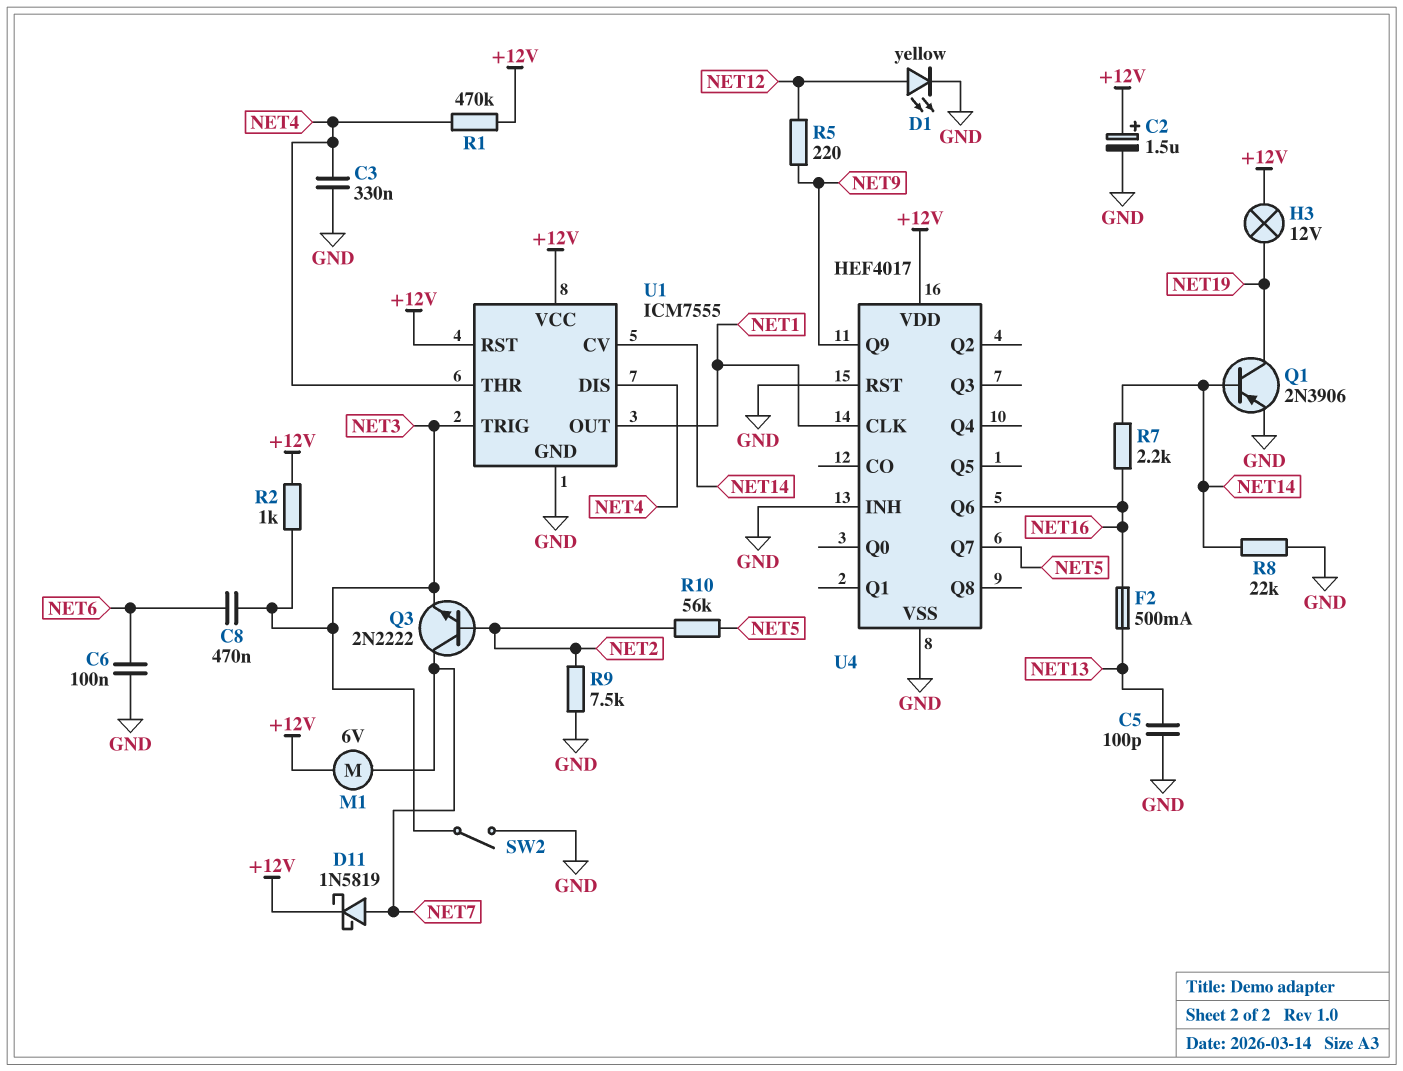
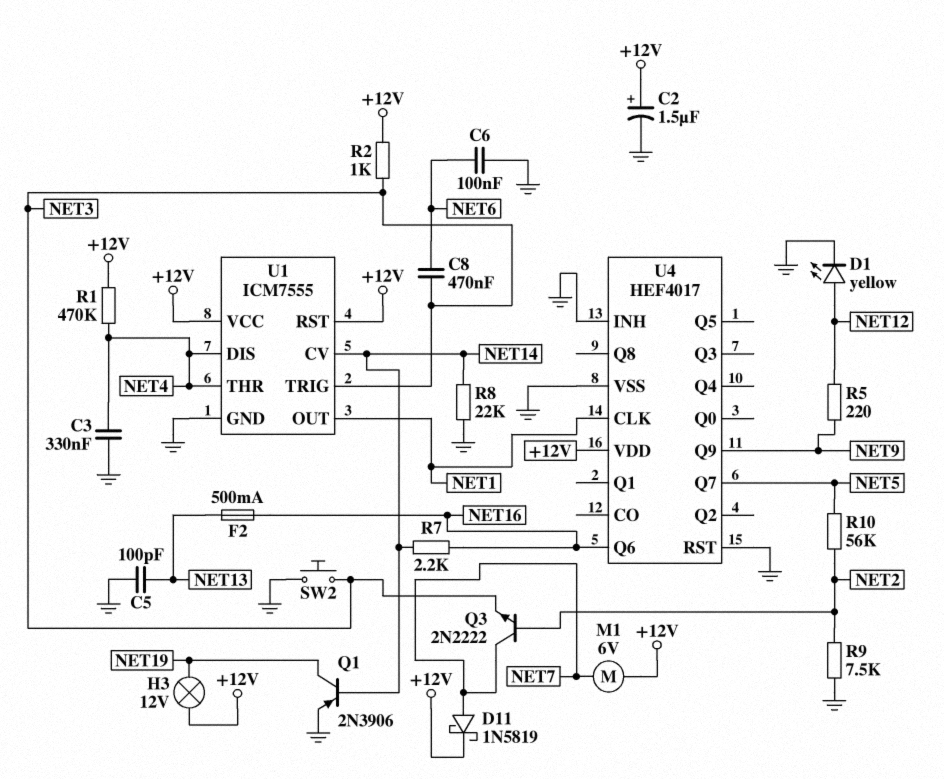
SW2: switch (GND, NET3) -> button (GND, NET3)

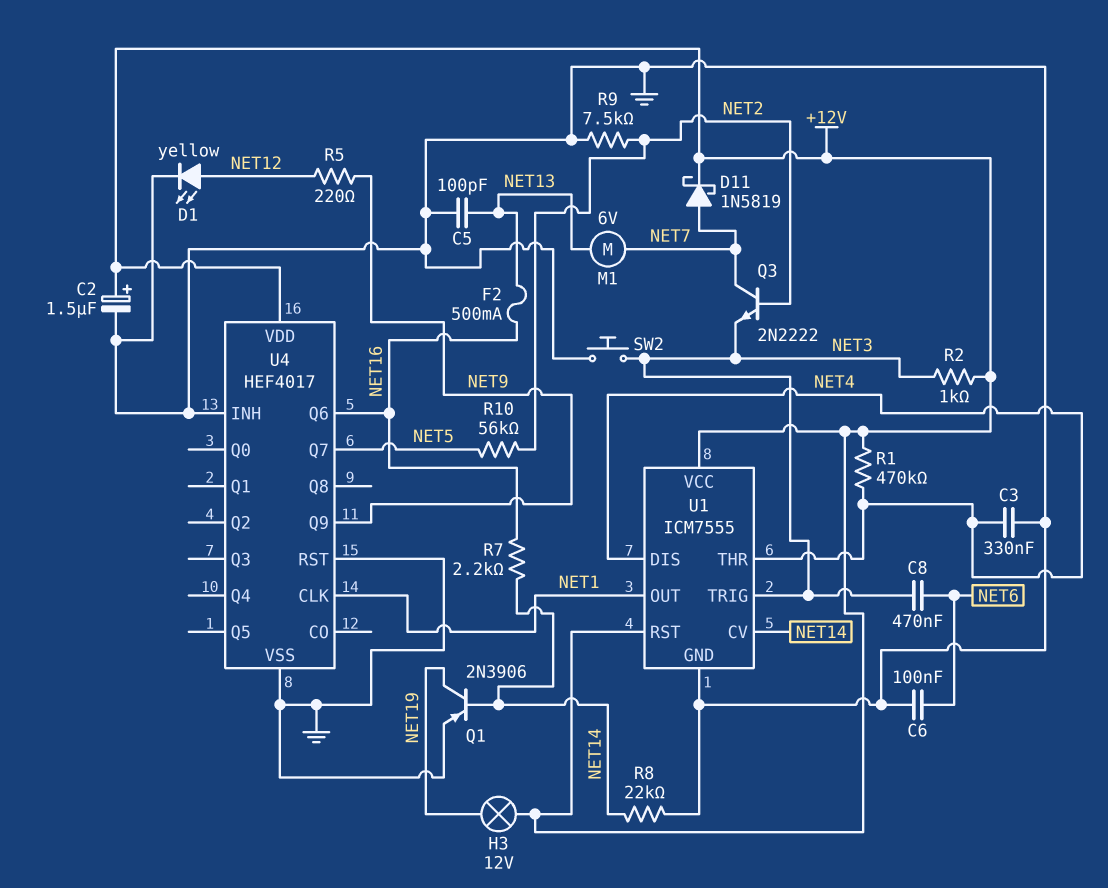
M1: motor 6V (+12V, NET7) -> motor 6V (NET7, NET13)

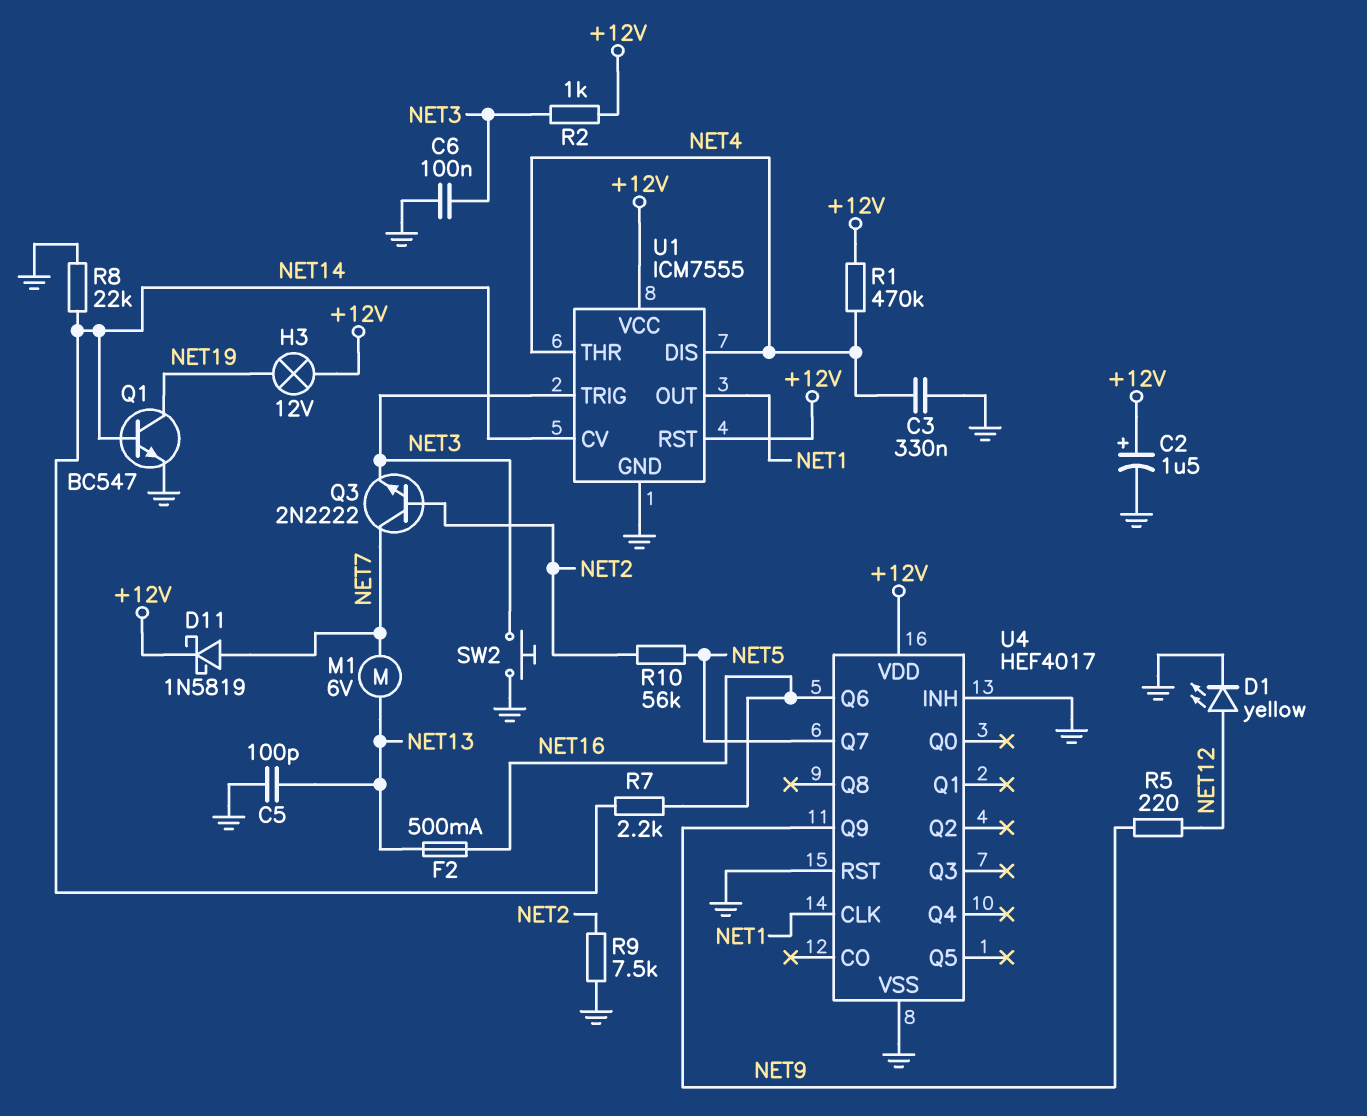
C6: 100nF (GND, NET6) -> 100nF (GND, NET3)
C8: 470nF (NET3, NET6) -> none
Q1: PNP 2N3906 (B NET14, C NET19, E GND) -> NPN BC547 (B NET14, C NET19, E GND)

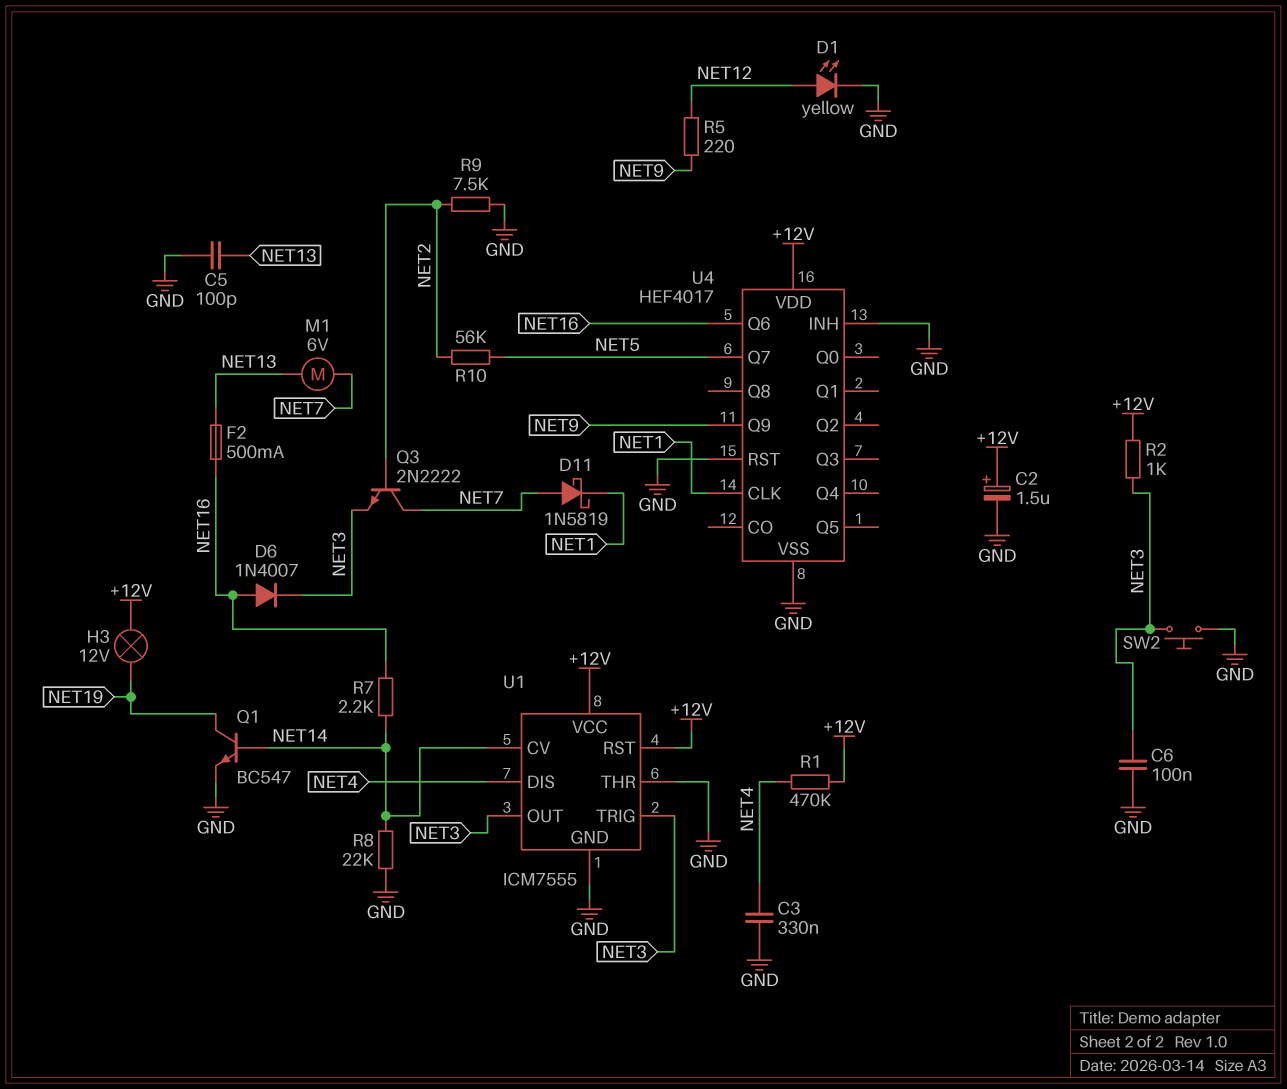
D6: none -> diode 1N4007 (A NET16, K NET3)
D11: schottky 1N5819 (A NET7, K +12V) -> schottky 1N5819 (A NET7, K NET1)
U1 pin OUT: NET1 -> NET3
U1 pin THR: NET4 -> GND

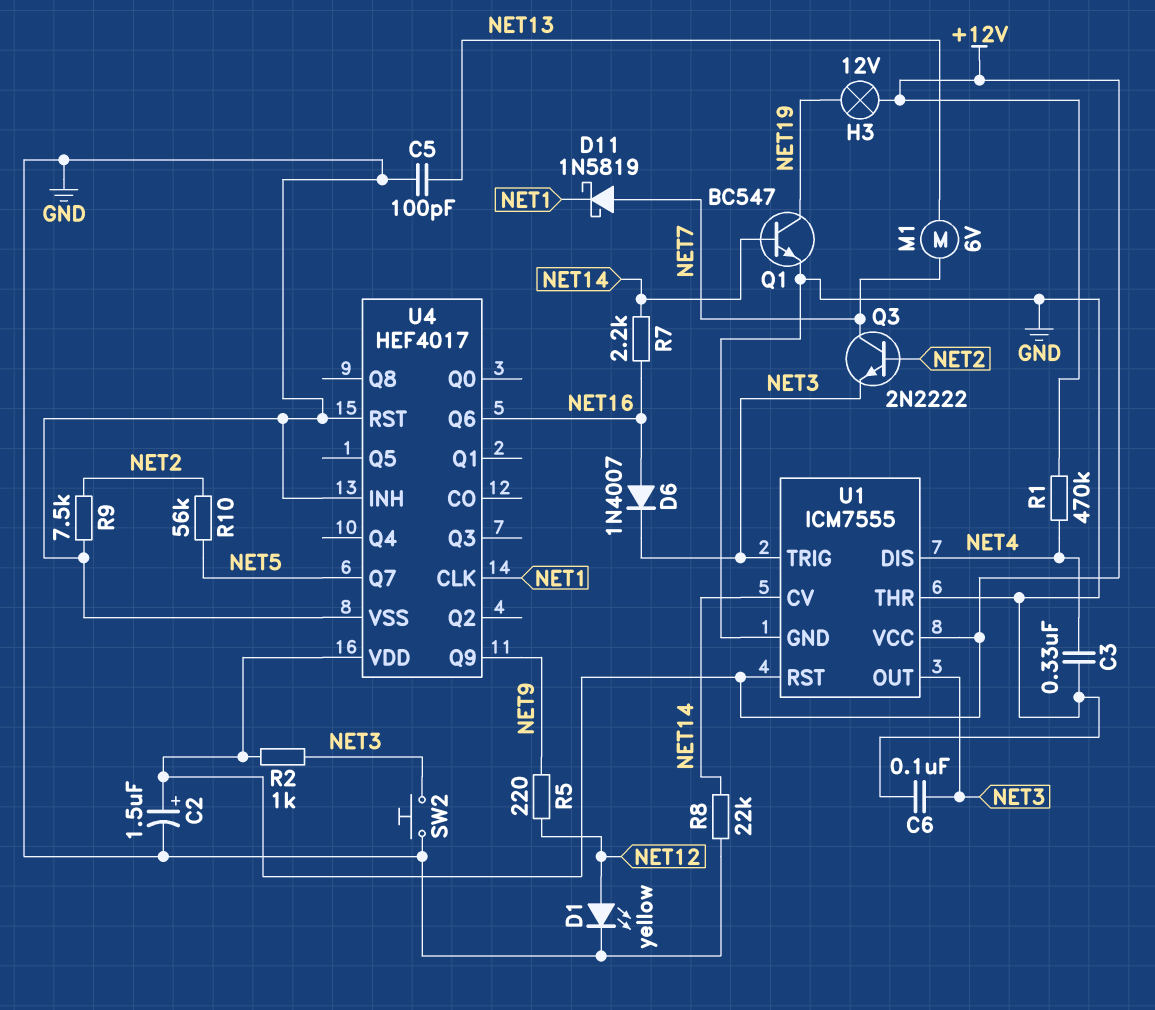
F2: 500mA (NET13, NET16) -> none

